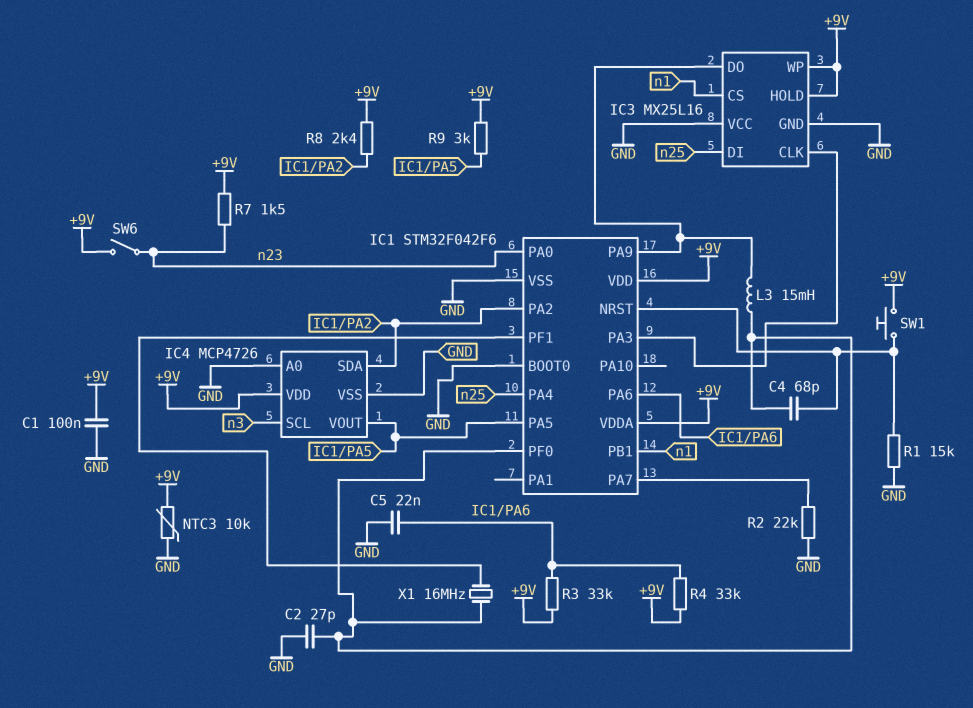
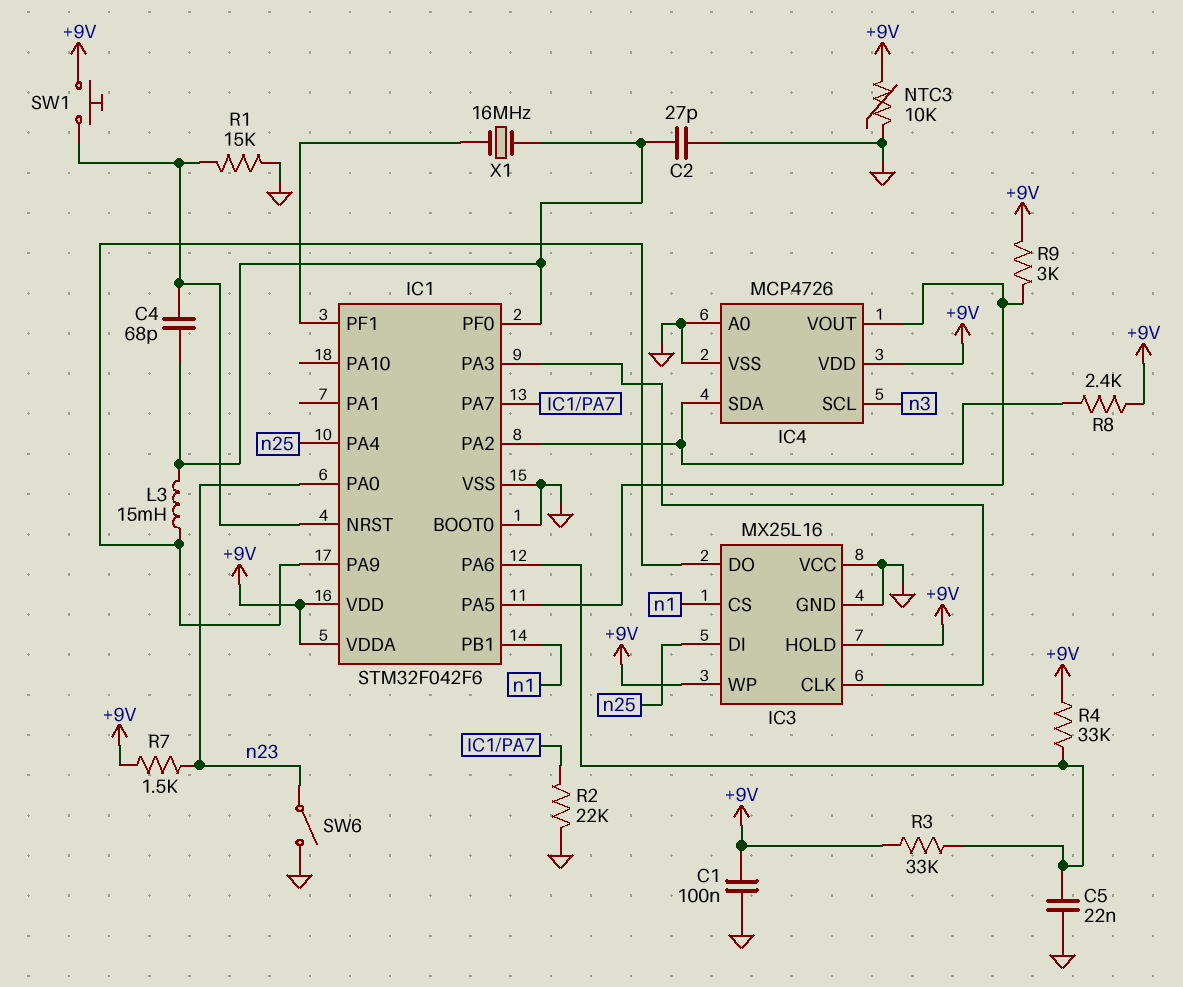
SW6: switch (+9V, n23) -> switch (GND, n23)

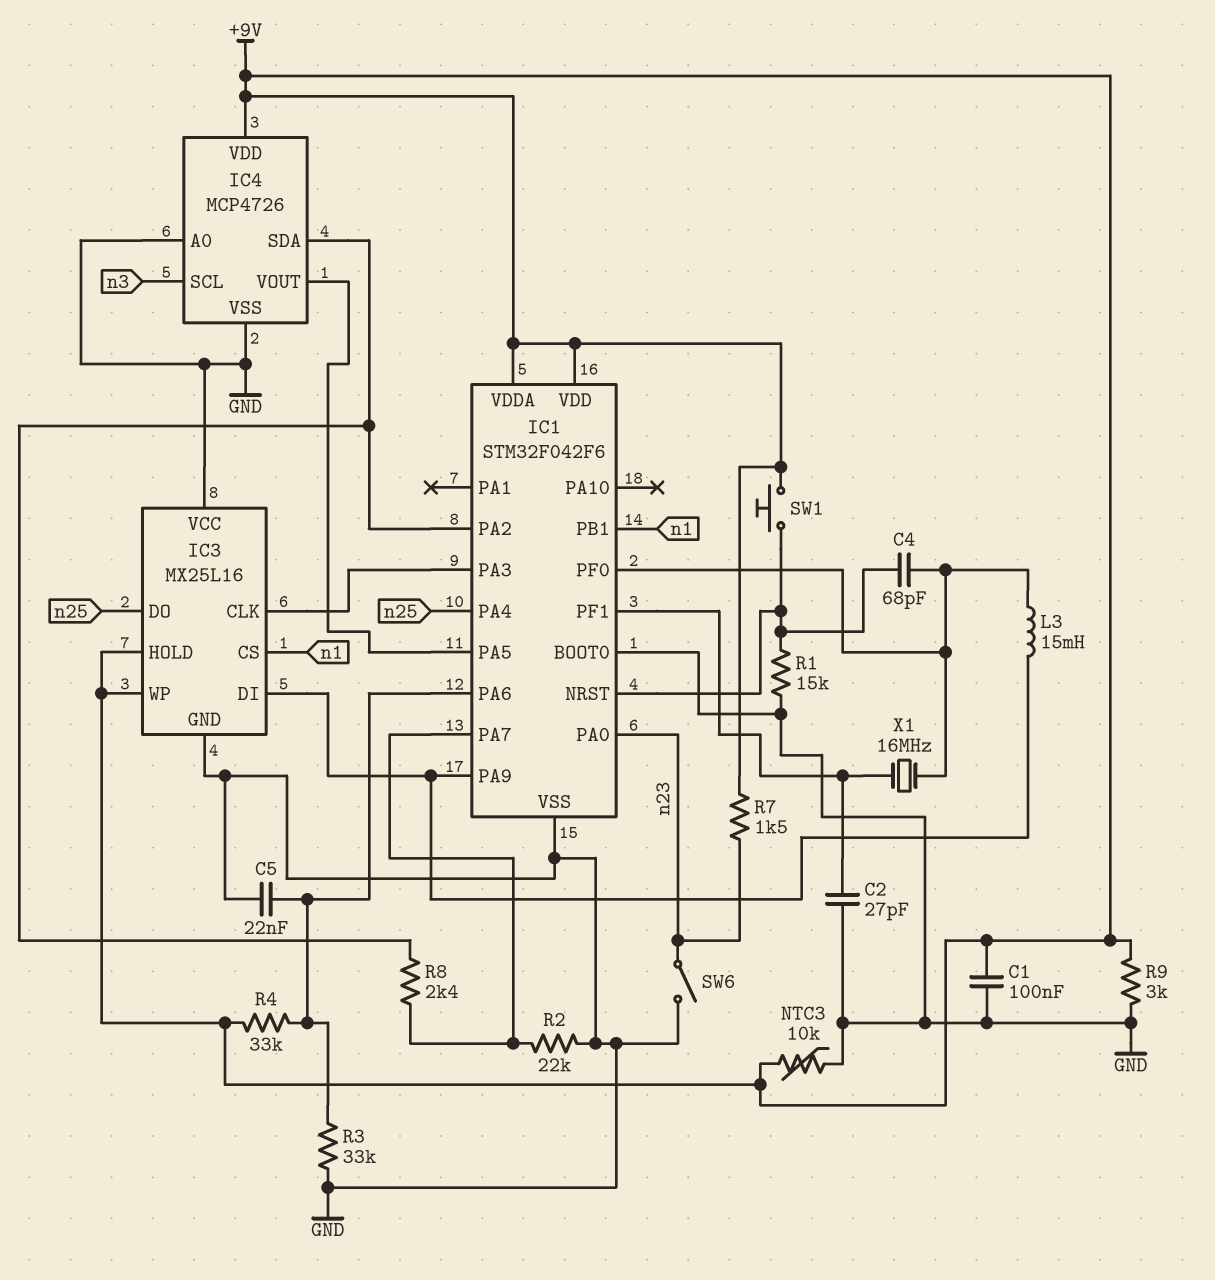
C2: 27pF (GND, IC1/PF0) -> 27pF (GND, IC1/PF1)
IC3 pin DI: n25 -> IC1/PA9
IC3 pin DO: IC1/PA9 -> n25
R3: 33k (+9V, IC1/PA6) -> 33k (GND, IC1/PA6)
R8: 2.4k (+9V, IC1/PA2) -> 2.4k (IC1/PA2, IC1/PA7)
R9: 3k (+9V, IC1/PA5) -> 3k (+9V, GND)

